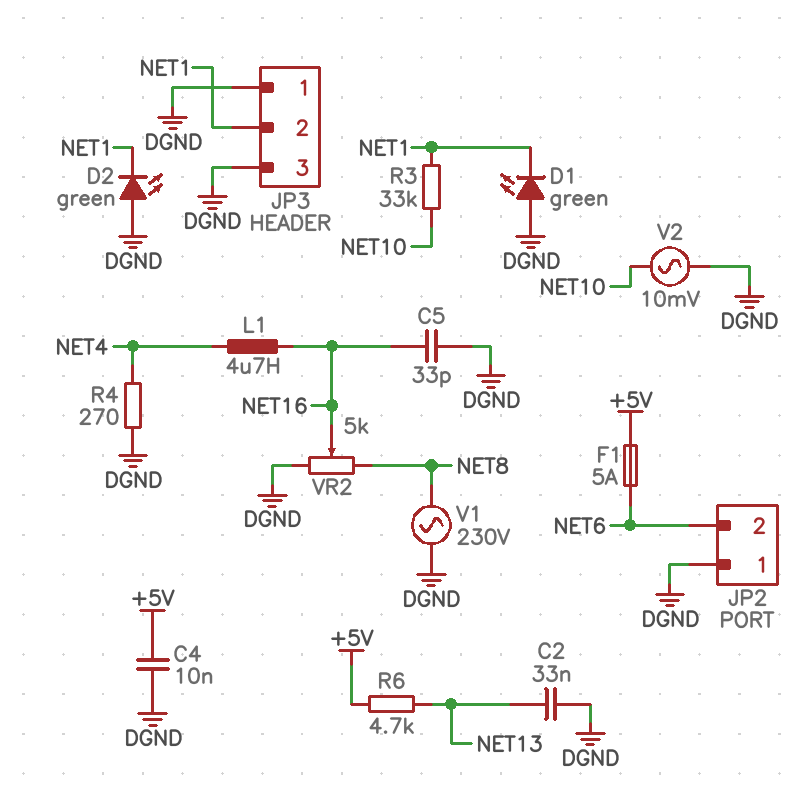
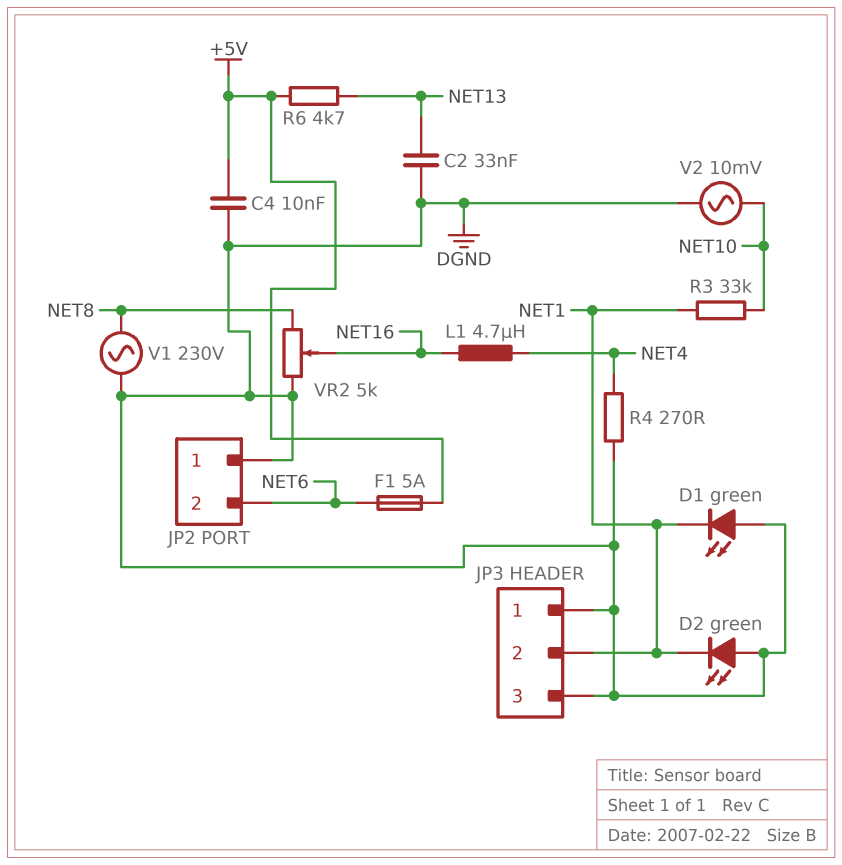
C5: 33pF (DGND, NET16) -> none

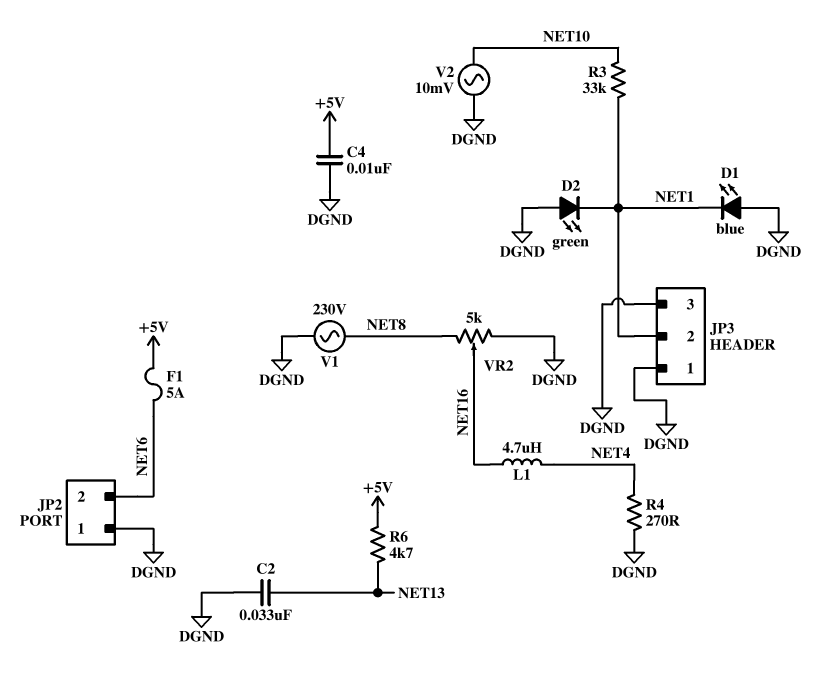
D1: LED green (A DGND, K NET1) -> LED blue (A DGND, K NET1)

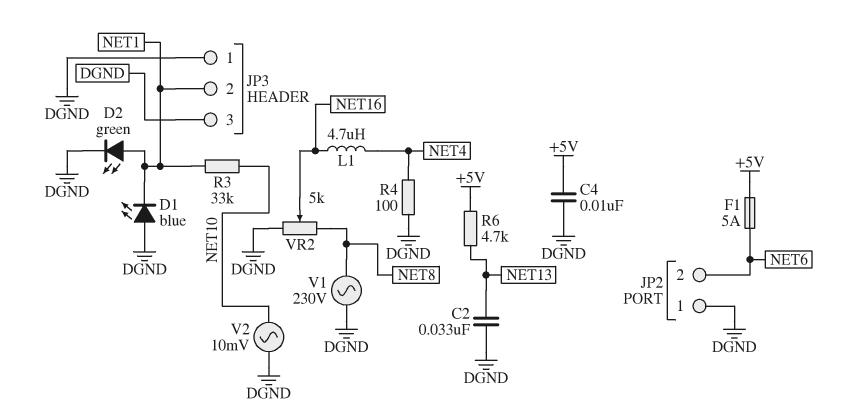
D2: LED green (A DGND, K NET1) -> LED green (A NET1, K DGND)
R4: 270 (DGND, NET4) -> 100 (DGND, NET4)

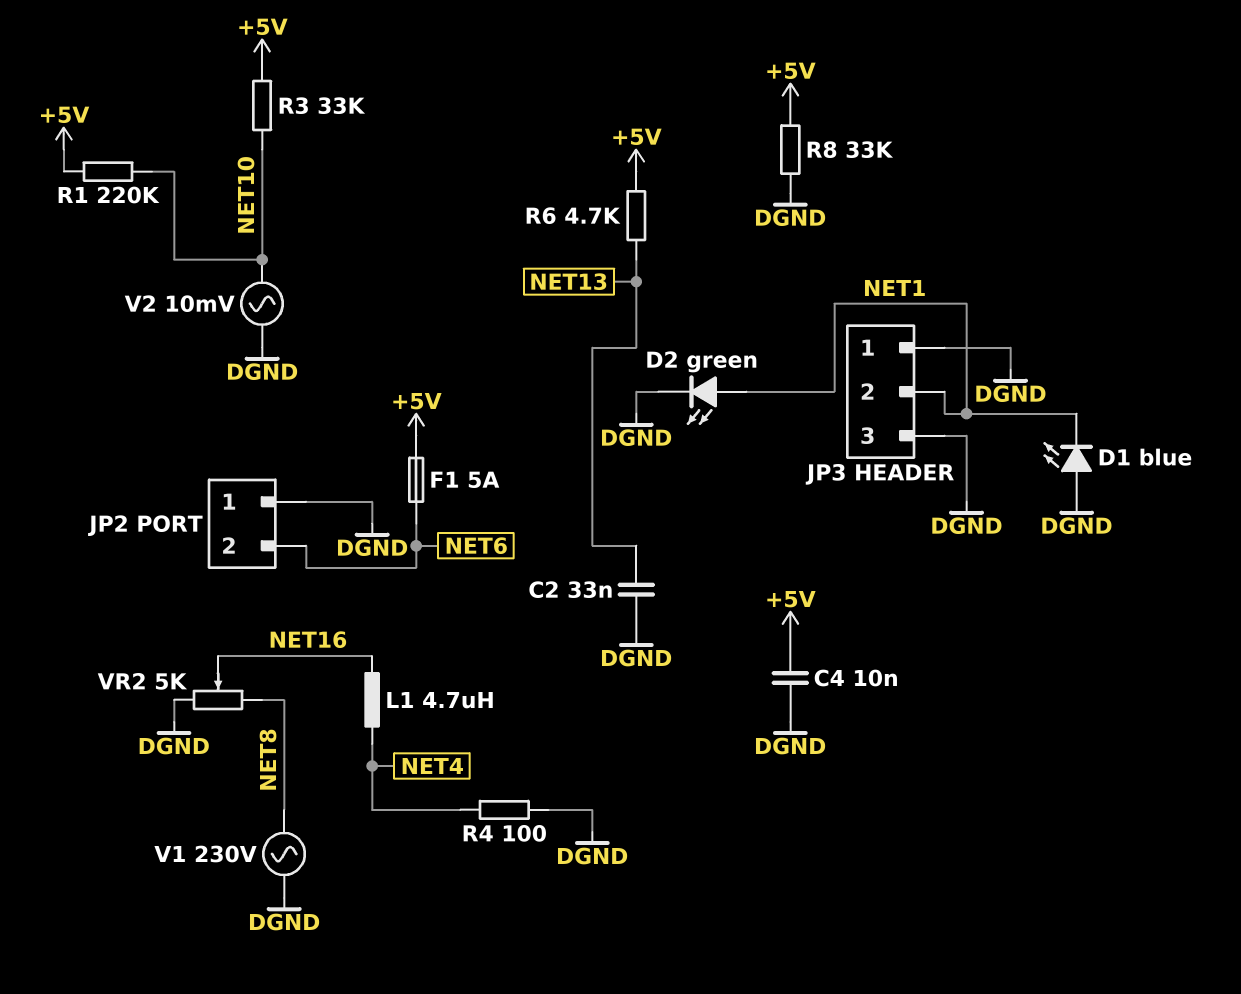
R1: none -> 220k (+5V, NET10)
R3: 33k (NET1, NET10) -> 33k (+5V, NET10)
R8: none -> 33k (+5V, DGND)

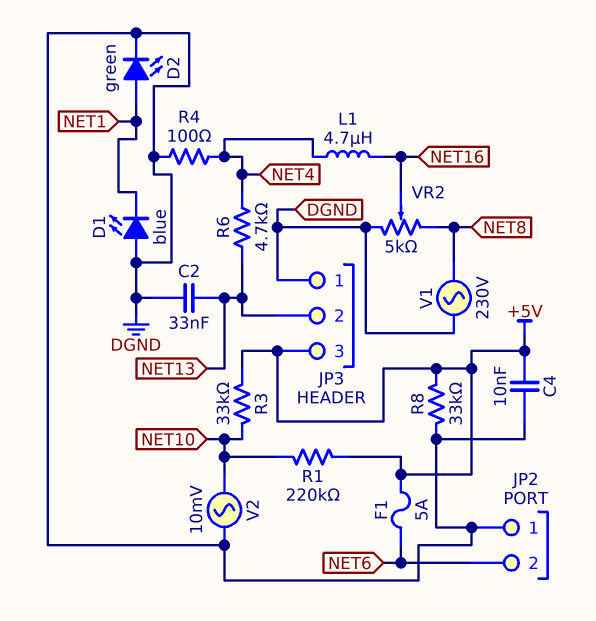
JP3 pin 2: NET1 -> NET13
JP3 pin 3: DGND -> +5V
R6: 4.7k (+5V, NET13) -> 4.7k (NET4, NET13)

